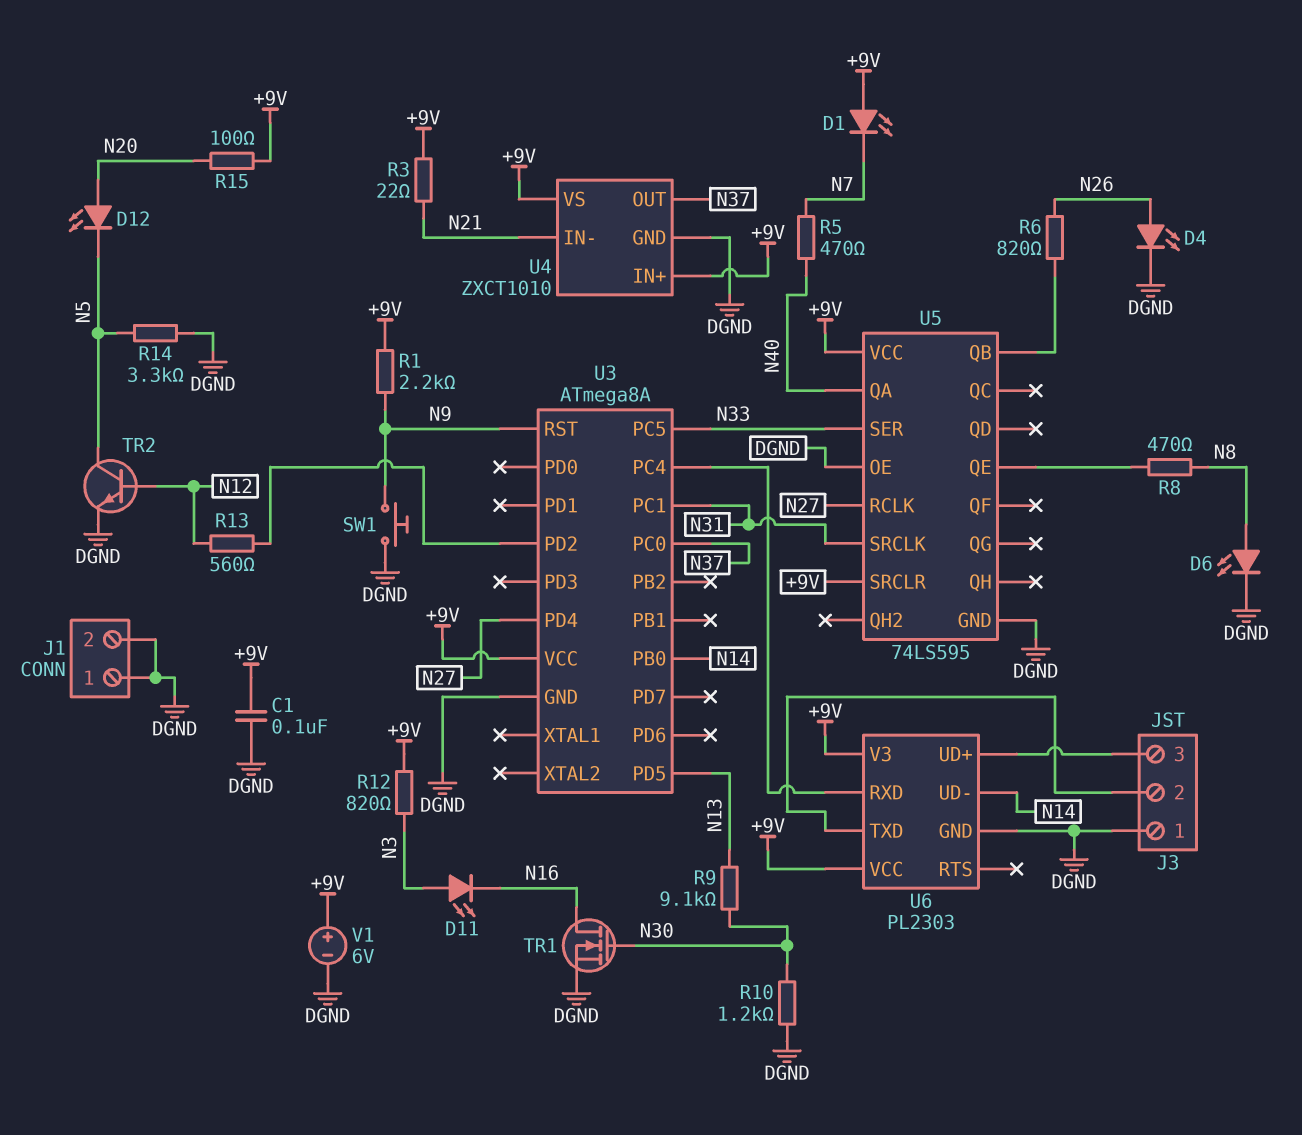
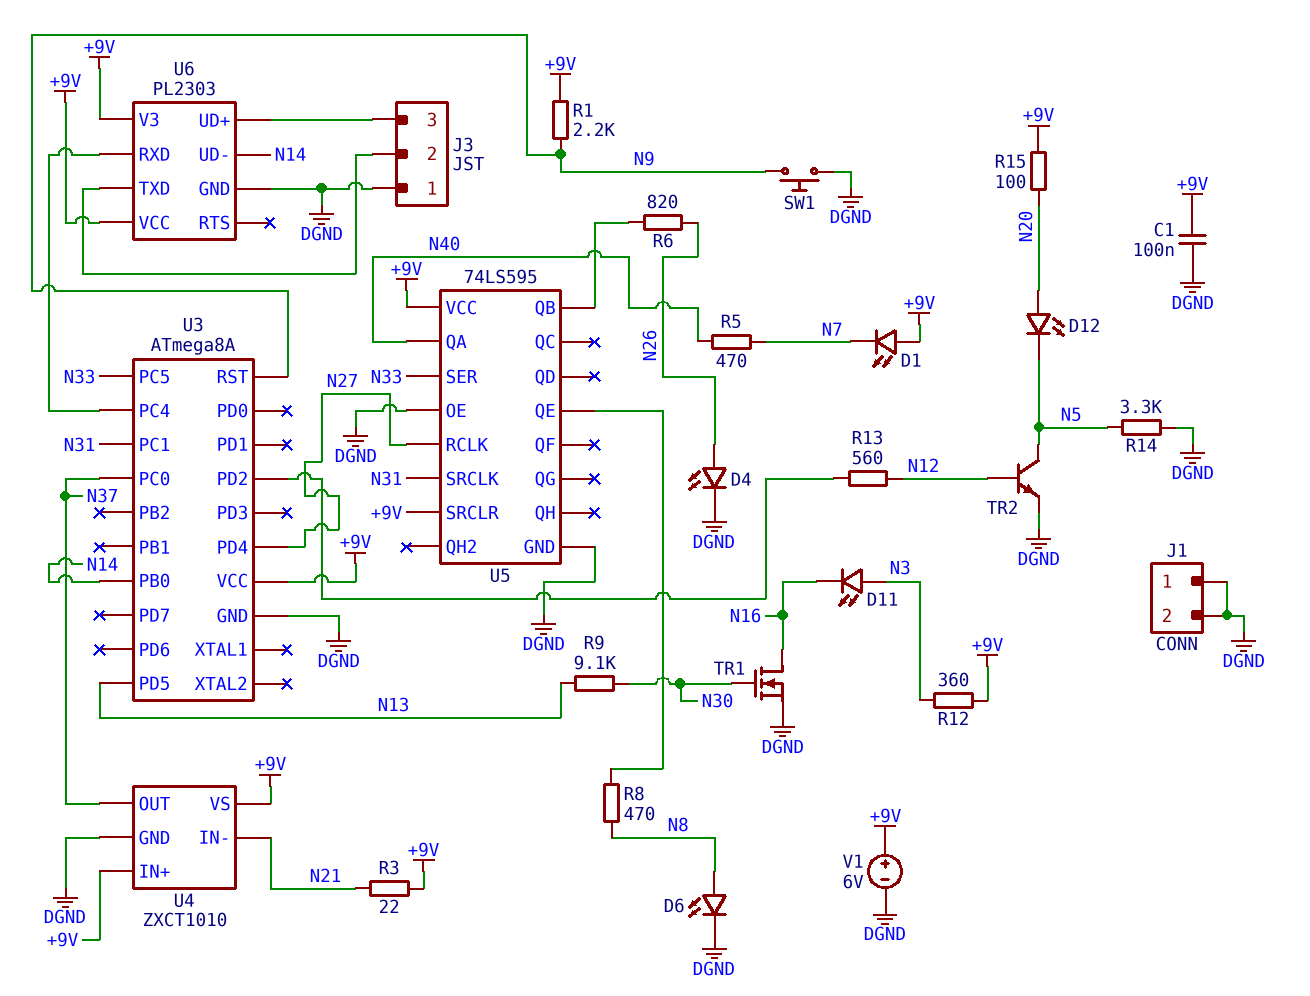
R10: 1.2k (DGND, N30) -> none
R12: 820 (+9V, N3) -> 360 (+9V, N3)

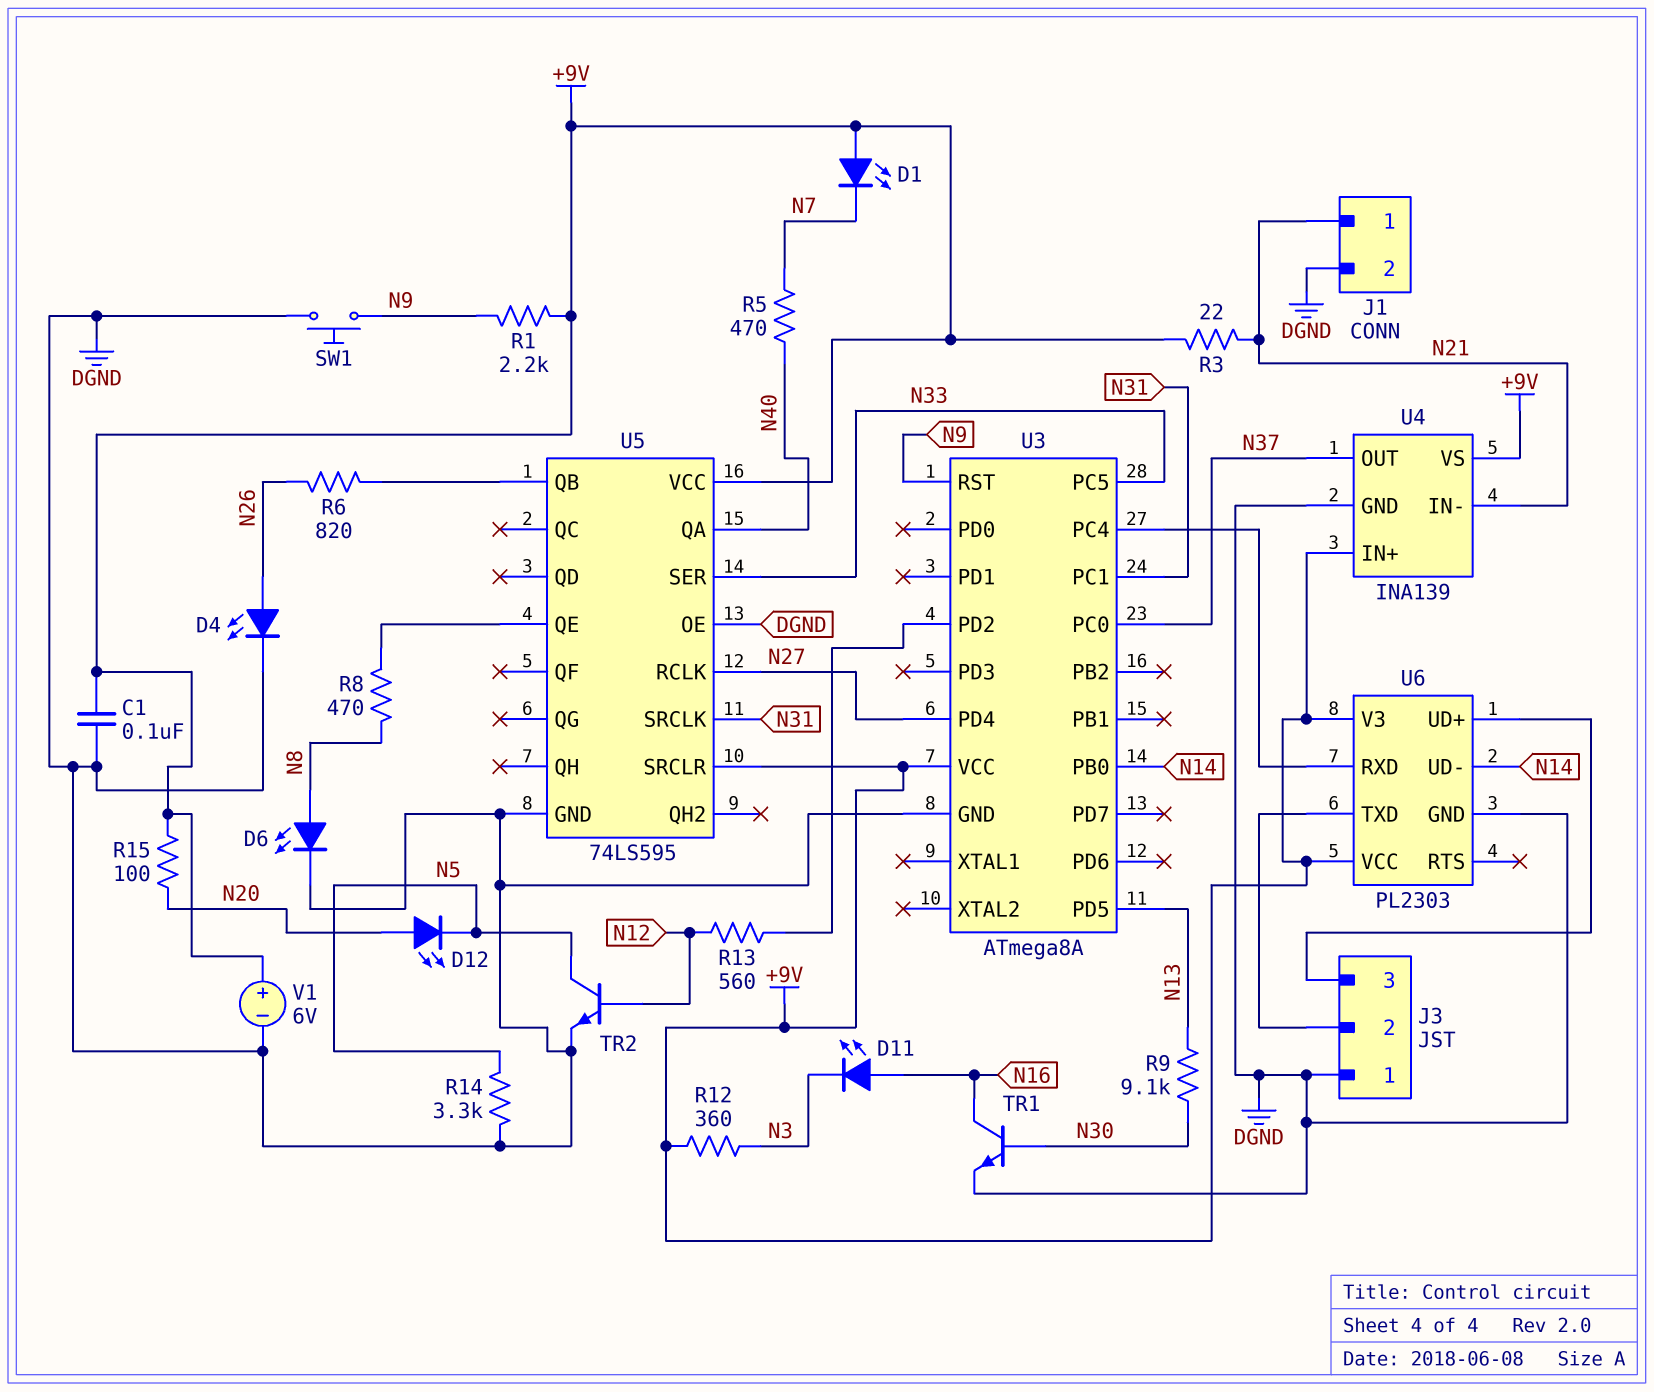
D11: LED (A N3, K N16) -> LED (A N16, K N3)
J1 pin 1: DGND -> N21
TR1: NMOS (G N30, D N16, S DGND) -> NPN (B N30, C N16, E DGND)
U4: ZXCT1010 -> INA139

